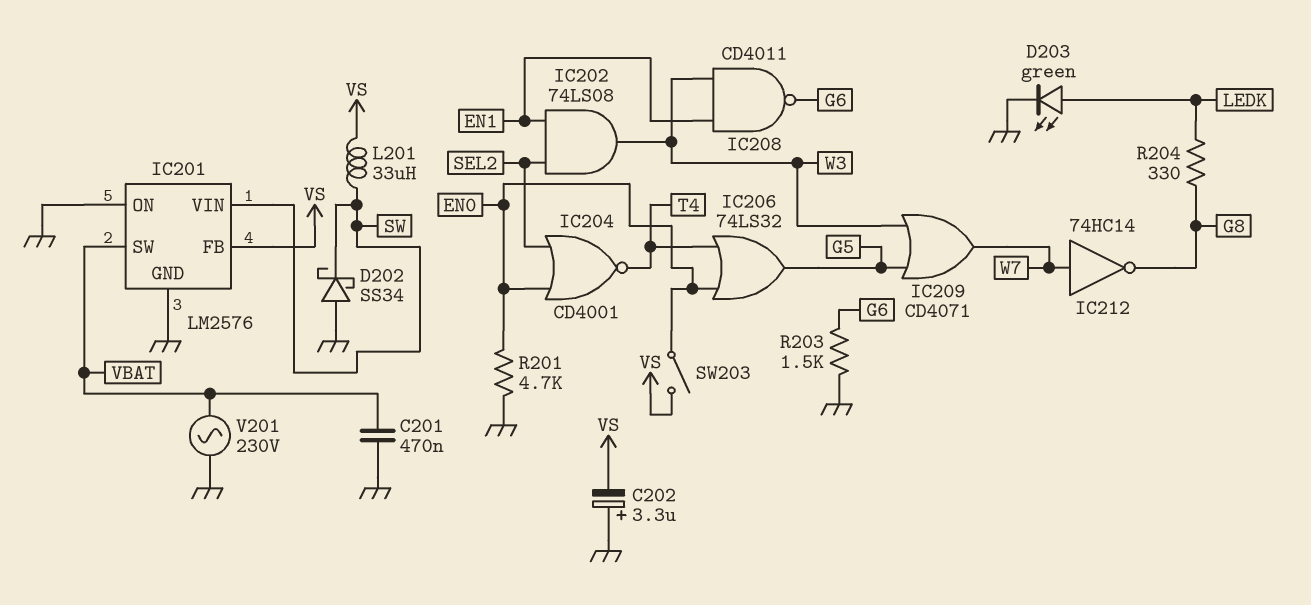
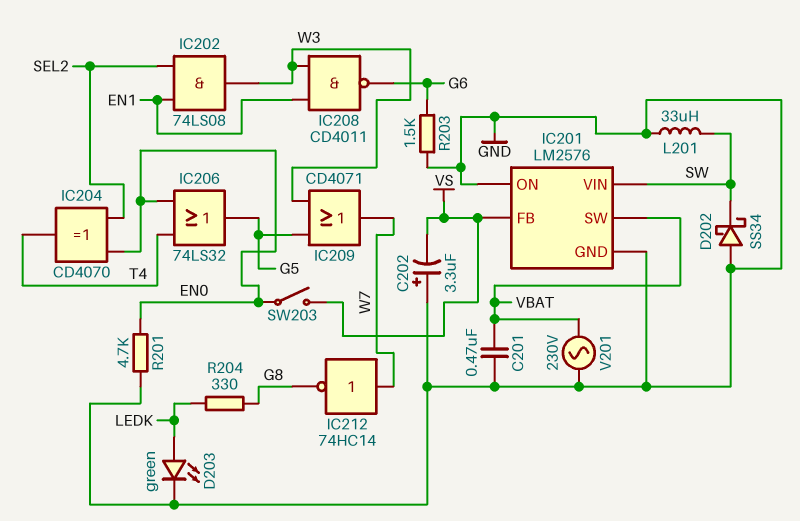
IC204: NOR CD4001 (in EN0, in SEL2, out T4) -> XOR CD4070 (in EN0, in SEL2, out T4)
L201: 33uH (SW, VS) -> 33uH (GND, SW)

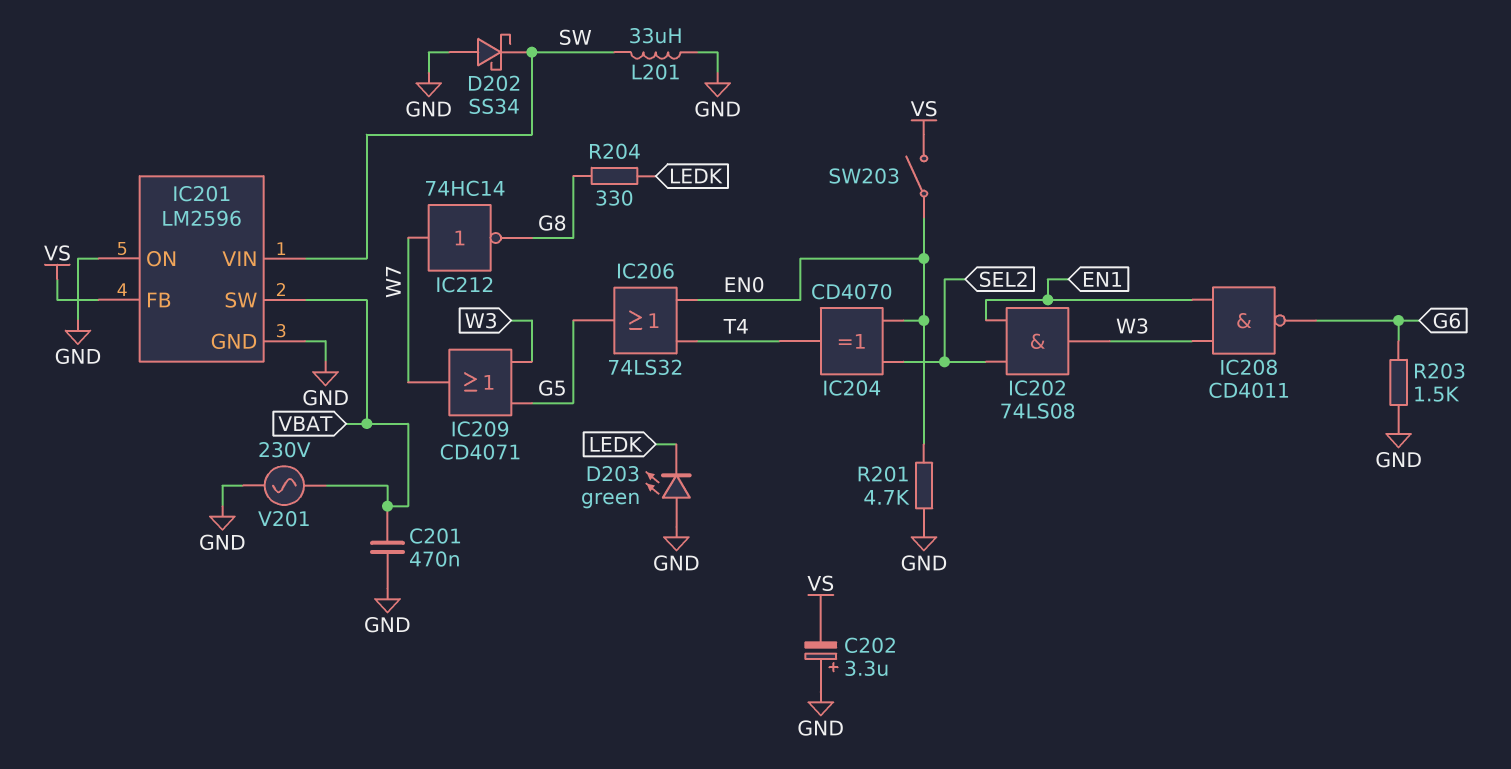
D203: LED green (A LEDK, K GND) -> LED green (A GND, K LEDK)
IC201: LM2576 -> LM2596

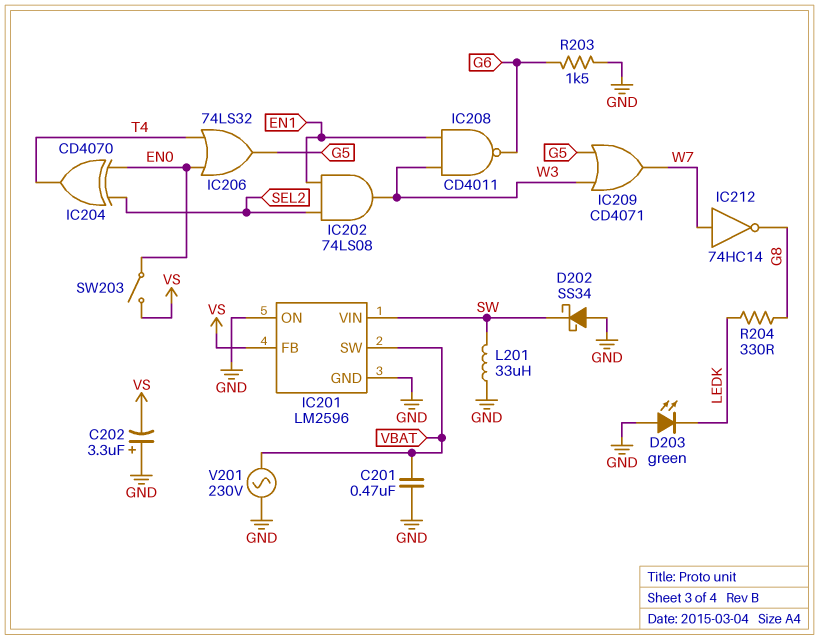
R201: 4.7k (EN0, GND) -> none

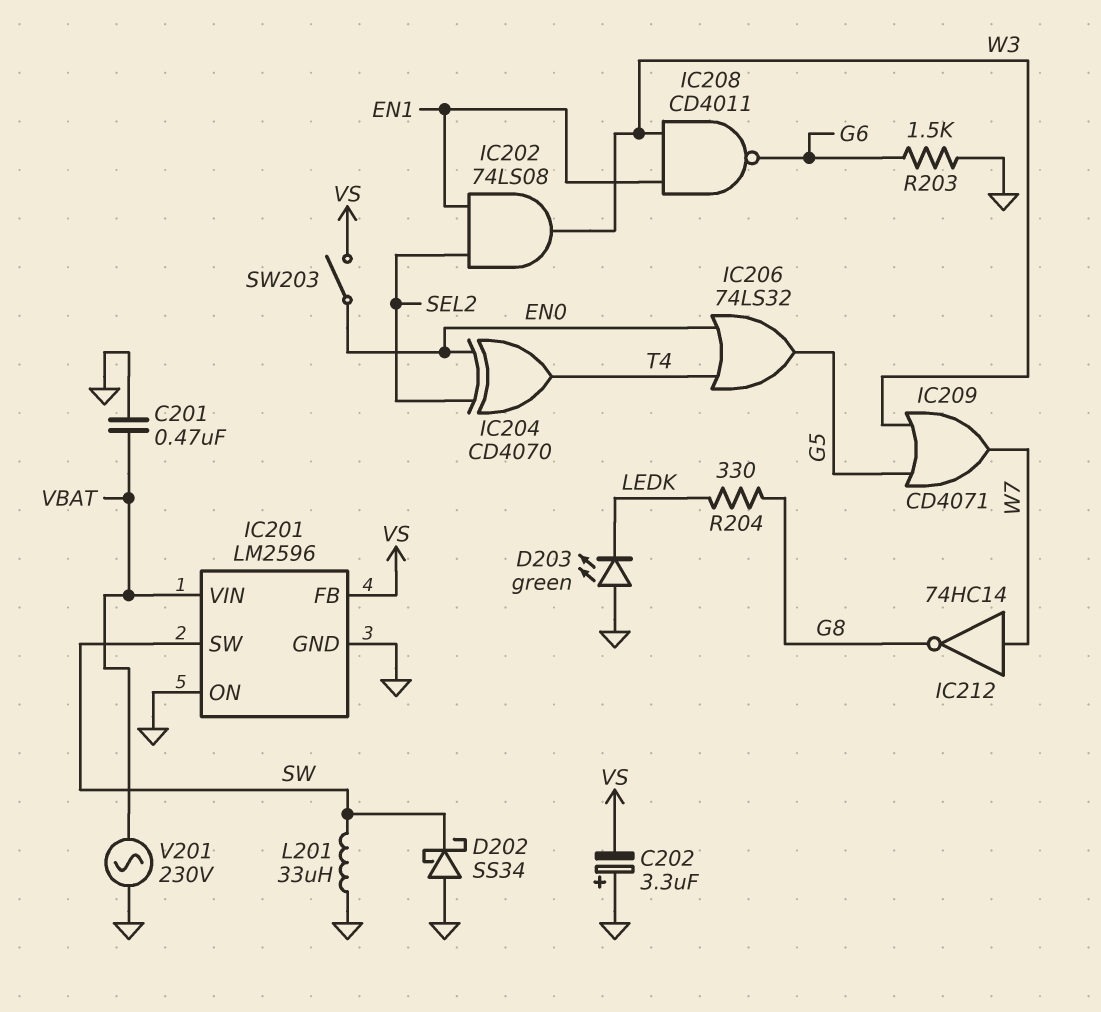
IC201 pin SW: VBAT -> SW
IC201 pin VIN: SW -> VBAT

